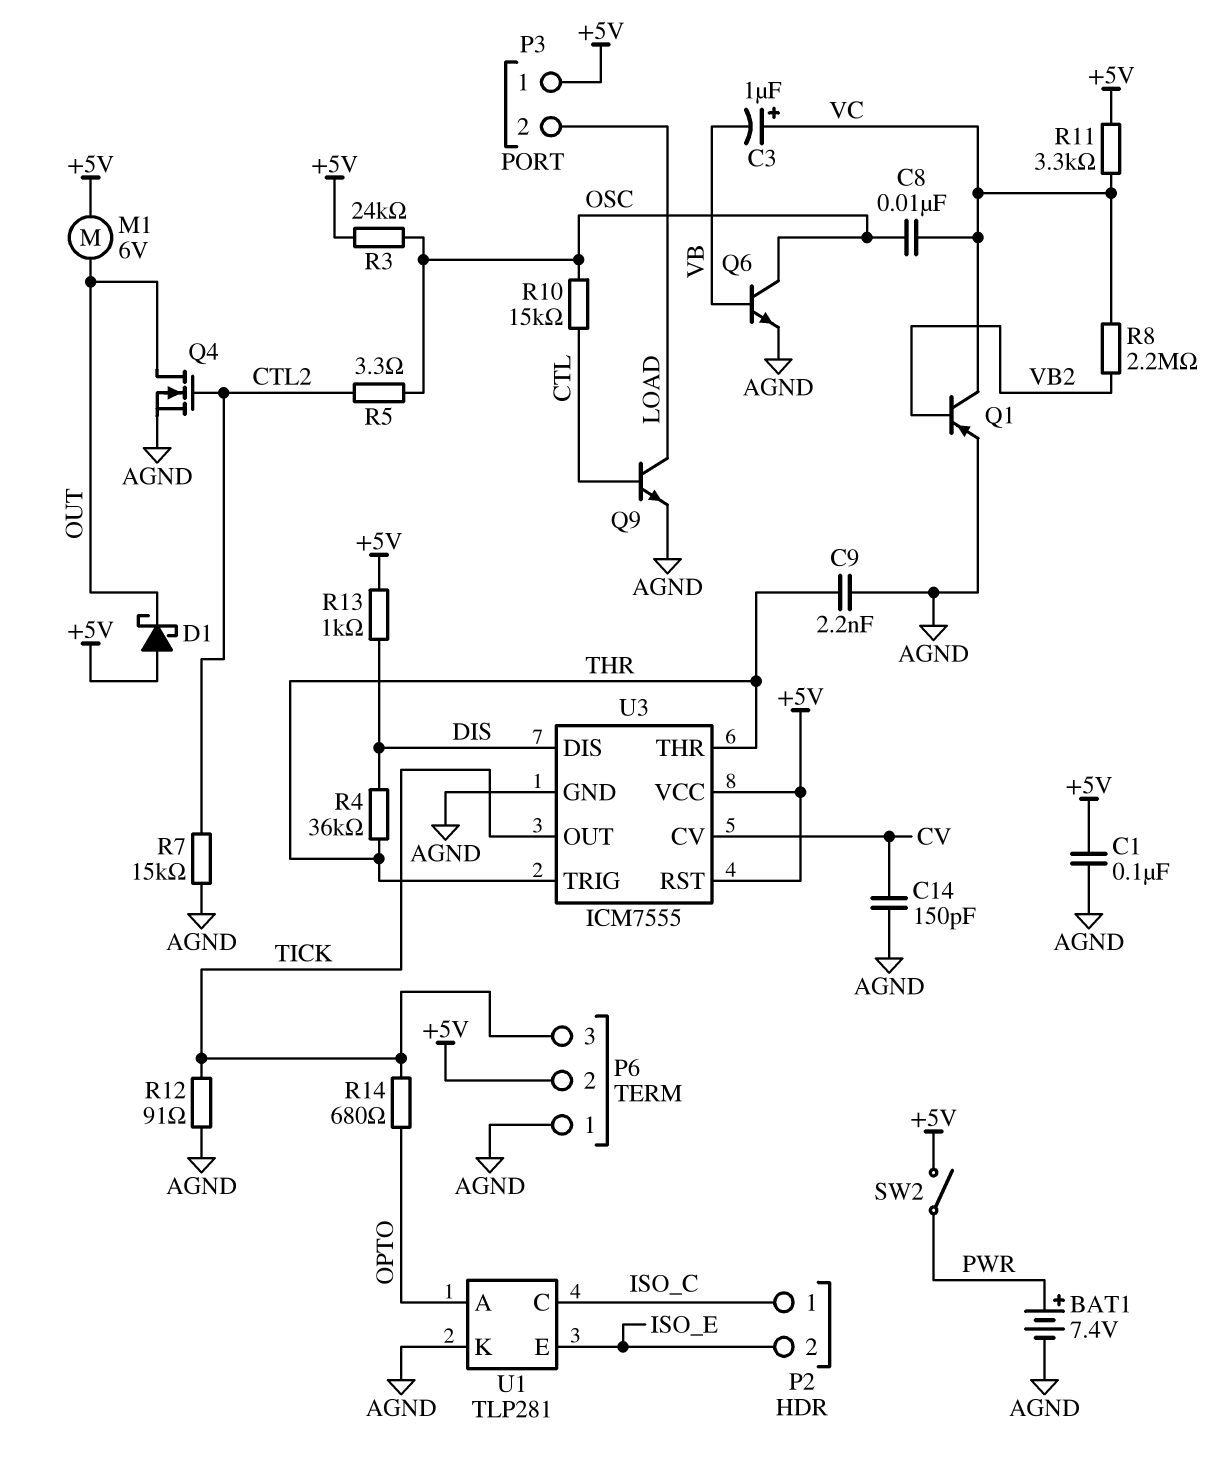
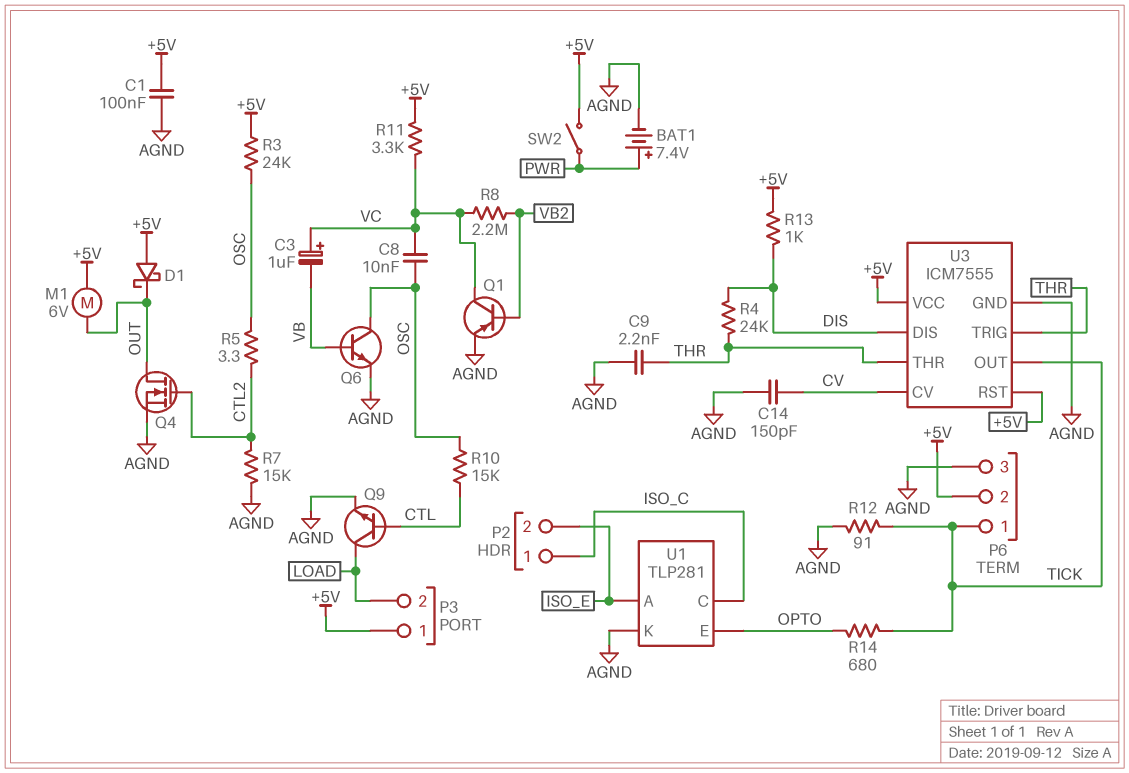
P6 pin 1: AGND -> TICK
P6 pin 3: TICK -> AGND
R4: 36k (DIS, THR) -> 24k (DIS, THR)
U1 pin A: OPTO -> ISO_E
U1 pin E: ISO_E -> OPTO

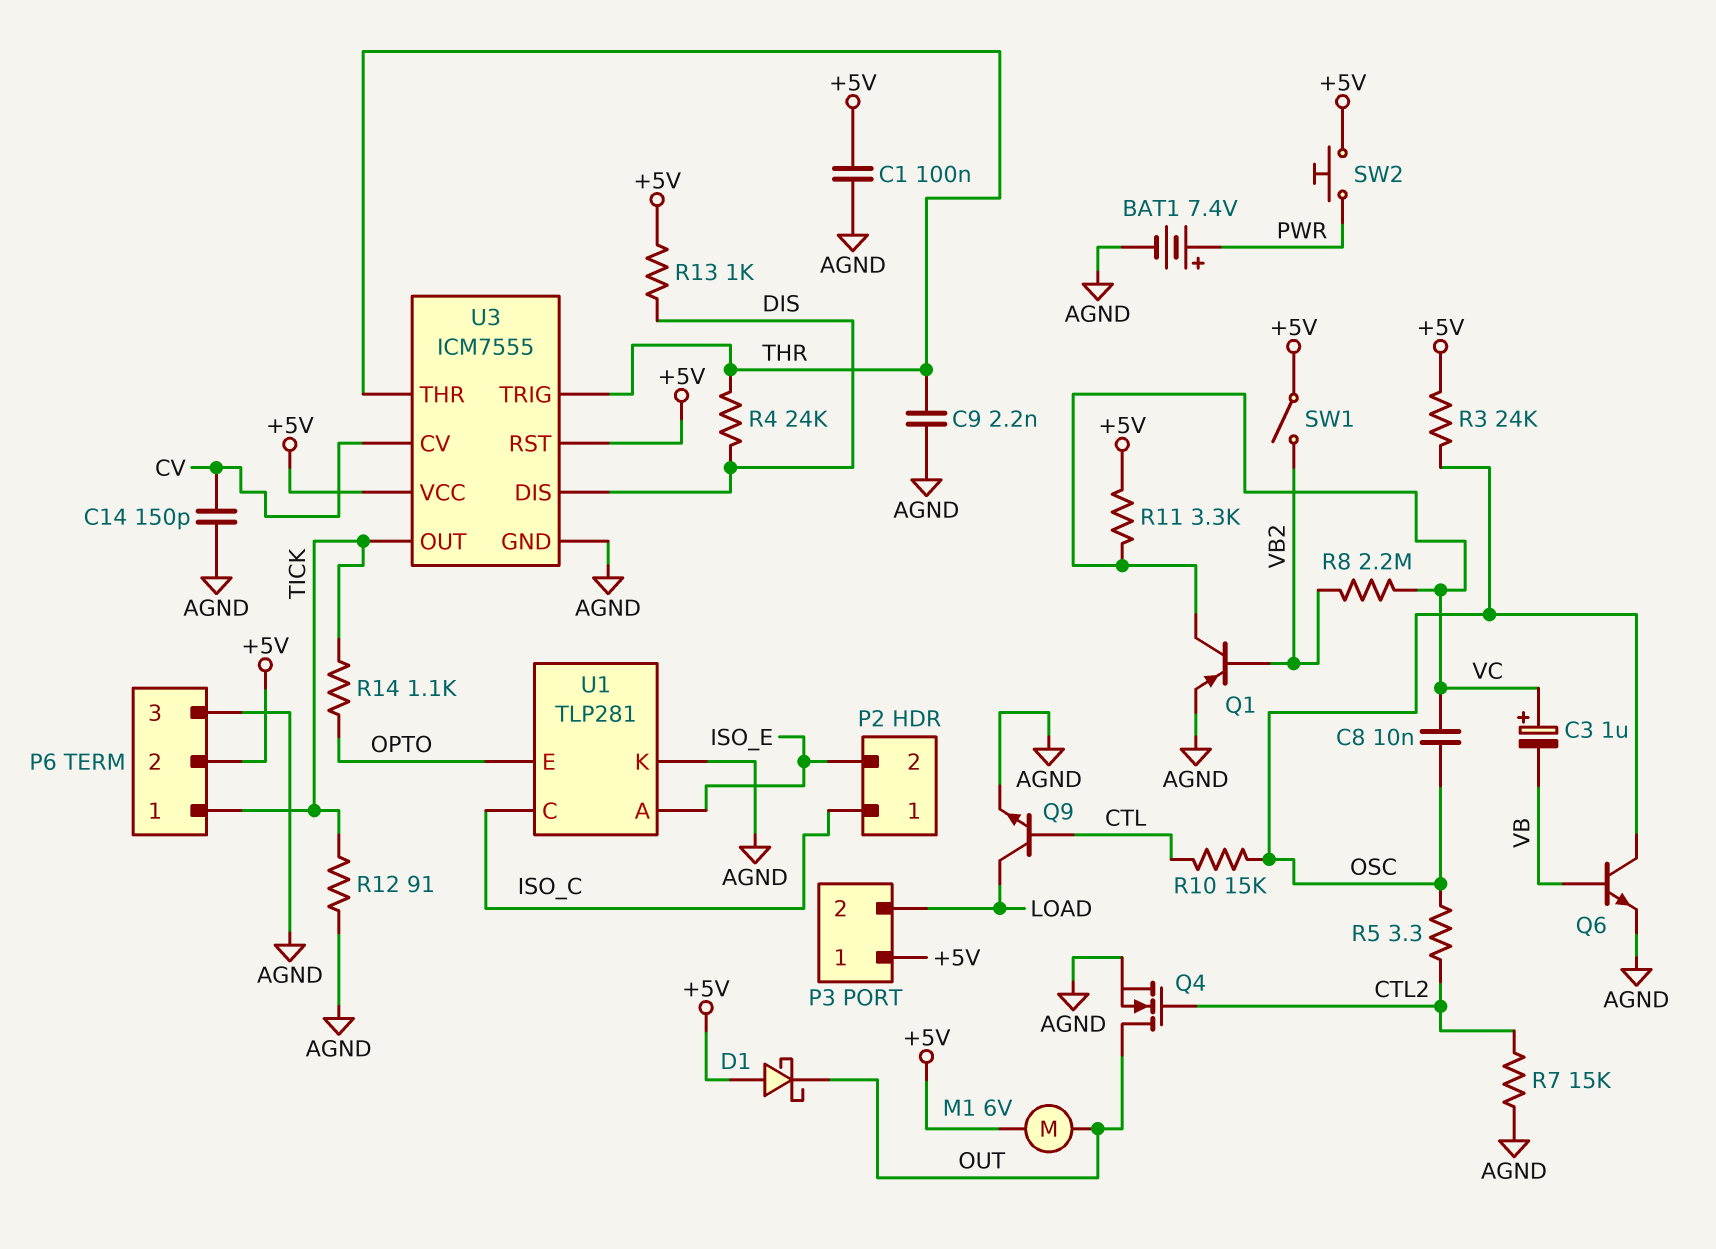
R14: 680 (OPTO, TICK) -> 1.1k (OPTO, TICK)
SW1: none -> switch (+5V, VB2)
SW2: switch (+5V, PWR) -> button (+5V, PWR)

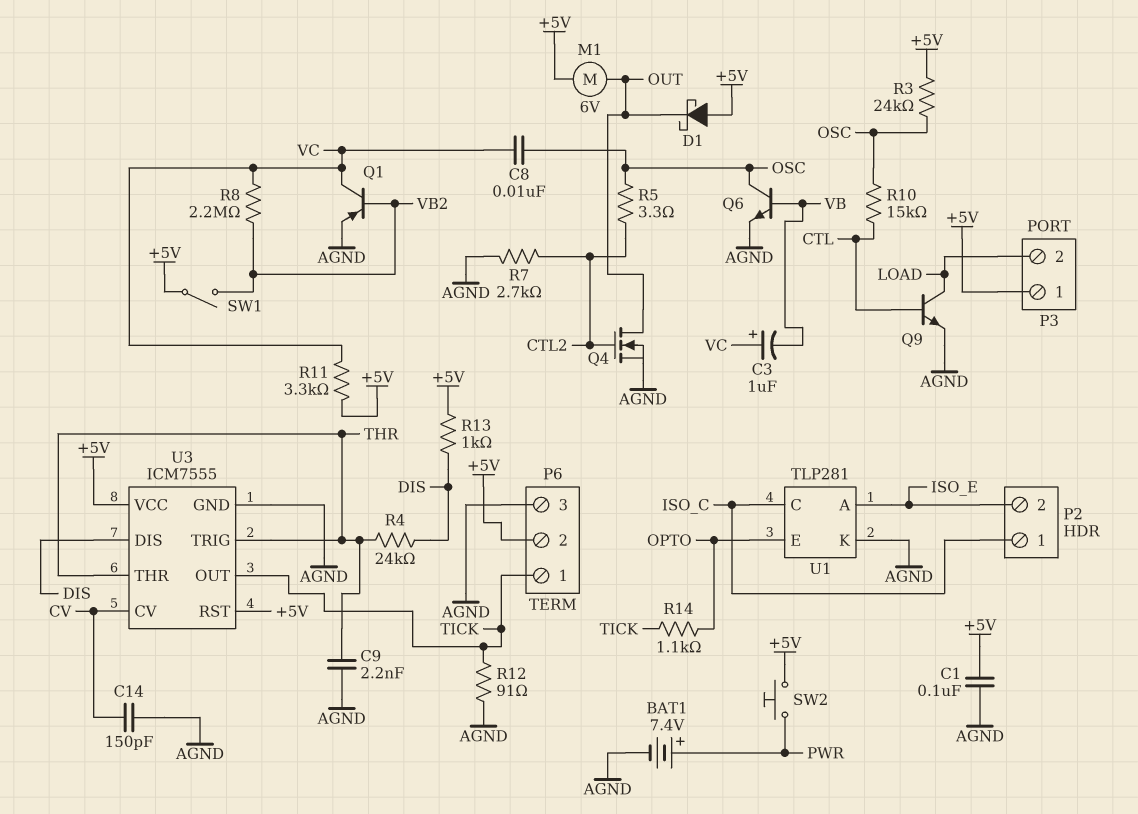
R7: 15k (AGND, CTL2) -> 2.7k (AGND, CTL2)

